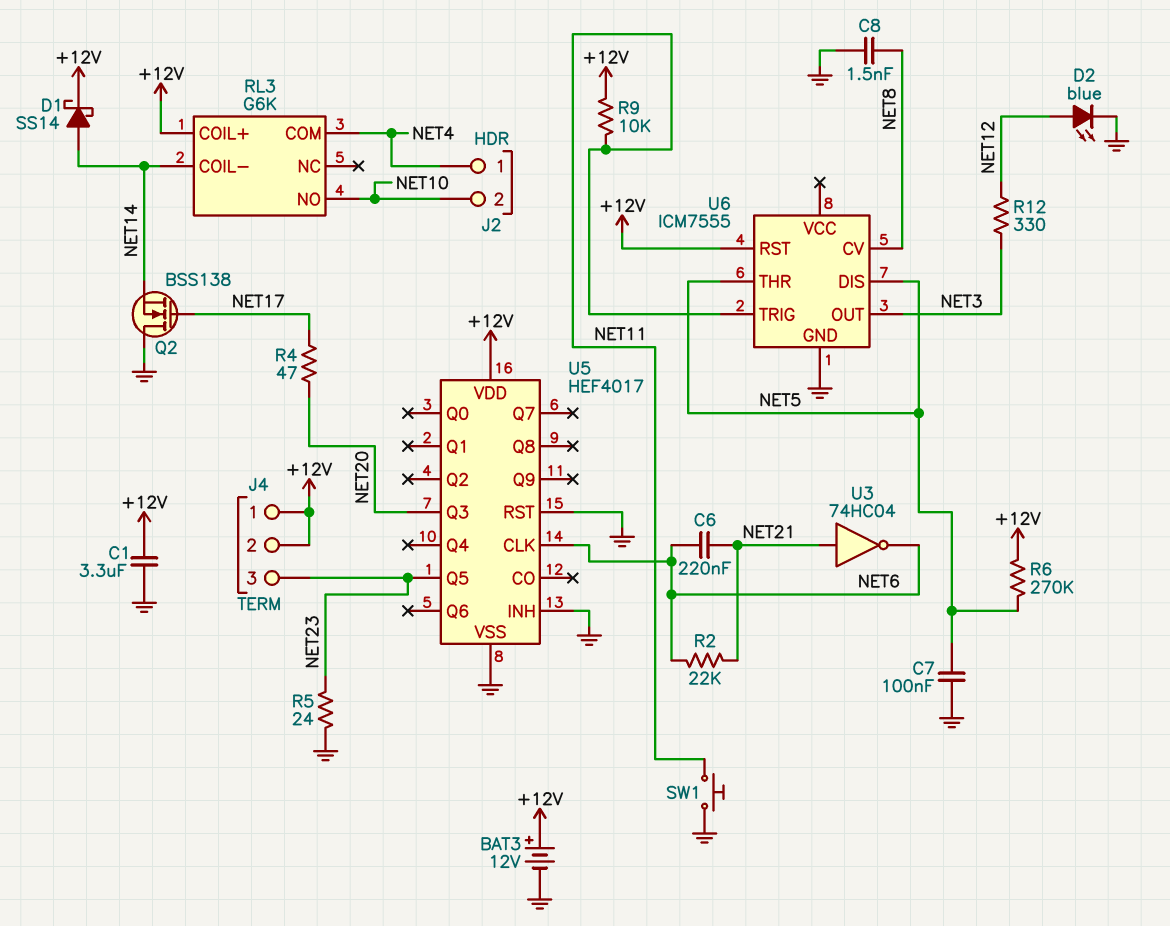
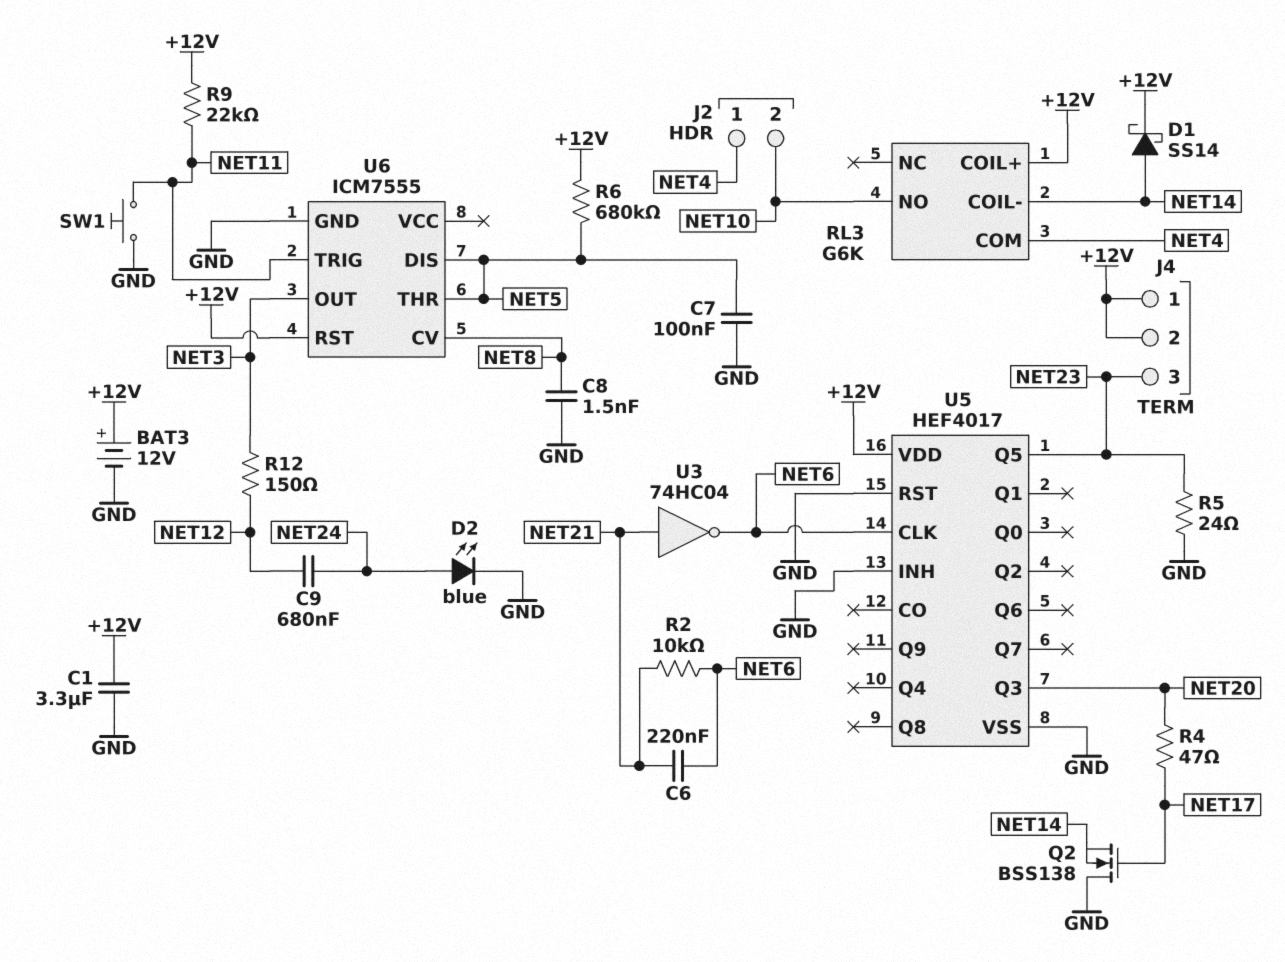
C9: none -> 680nF (NET12, NET24)
D2: LED blue (A NET12, K GND) -> LED blue (A NET24, K GND)
R2: 22k (NET6, NET21) -> 10k (NET6, NET21)
R6: 270k (+12V, NET5) -> 680k (+12V, NET5)
R9: 10k (+12V, NET11) -> 22k (+12V, NET11)
R12: 330 (NET3, NET12) -> 150 (NET3, NET12)

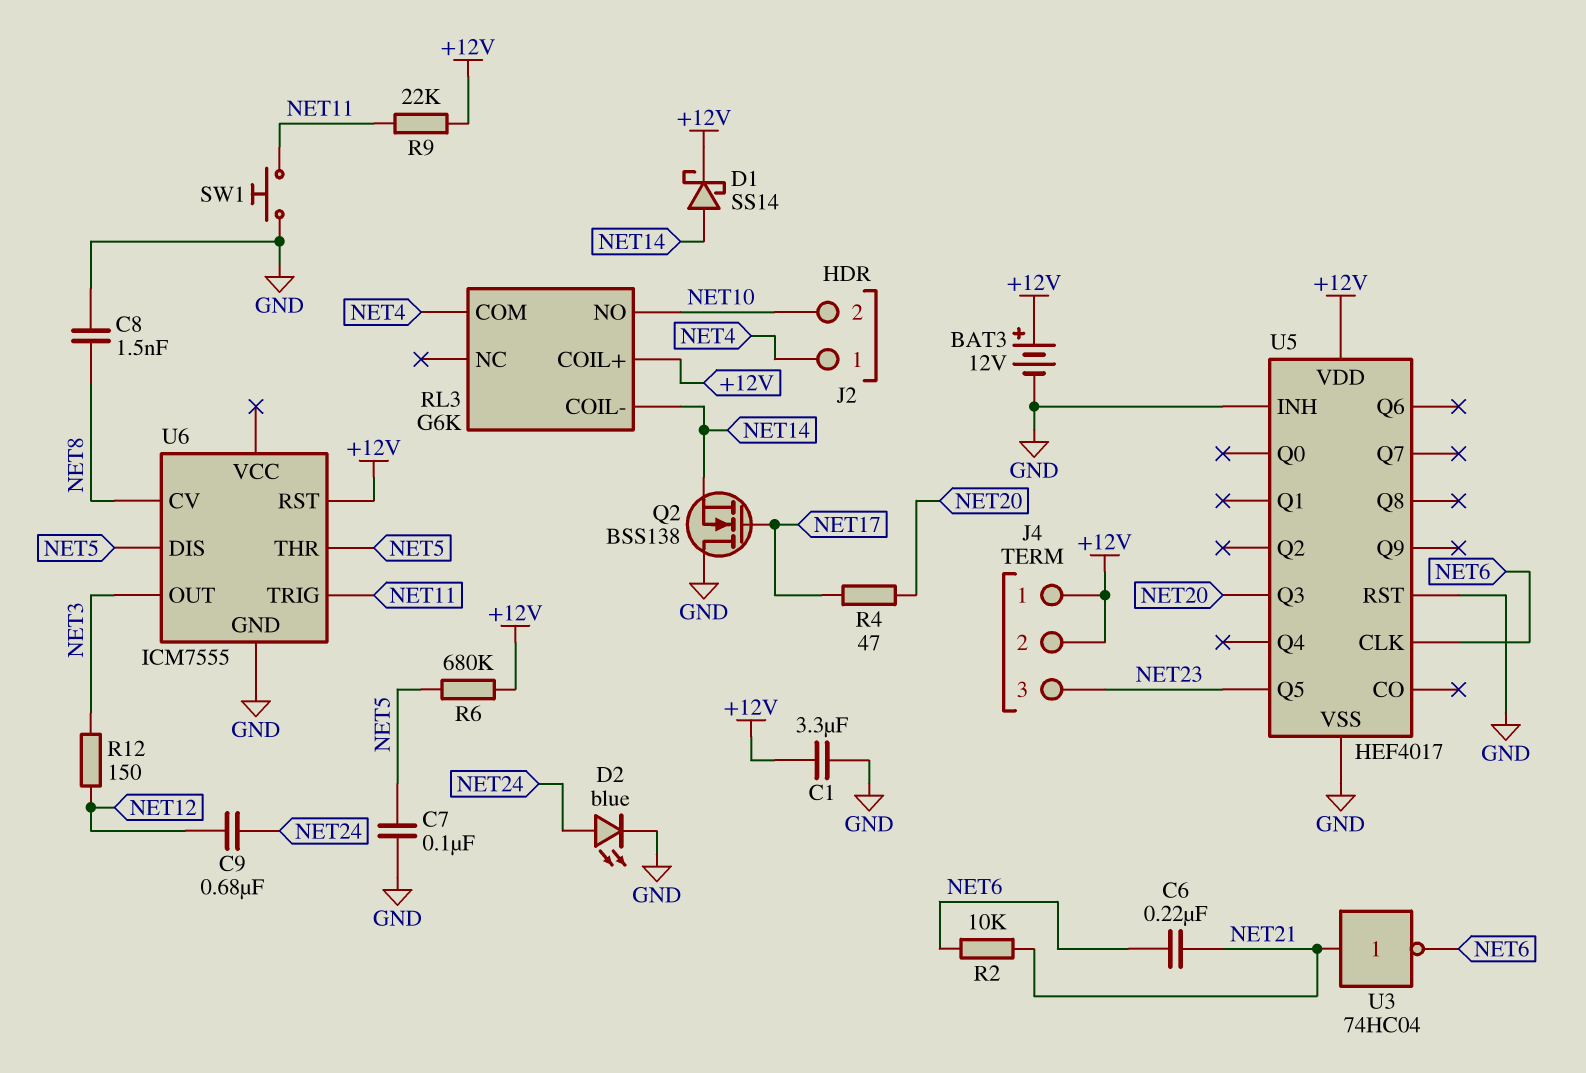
R5: 24 (GND, NET23) -> none

